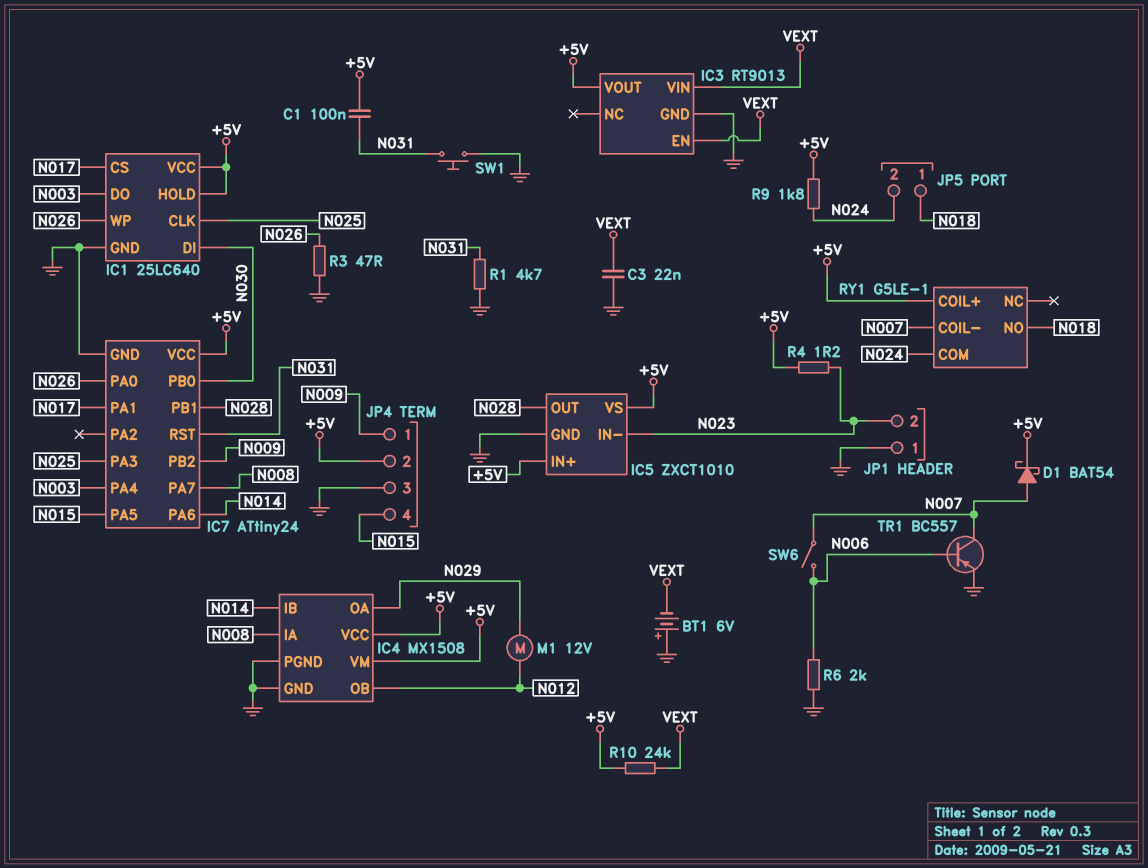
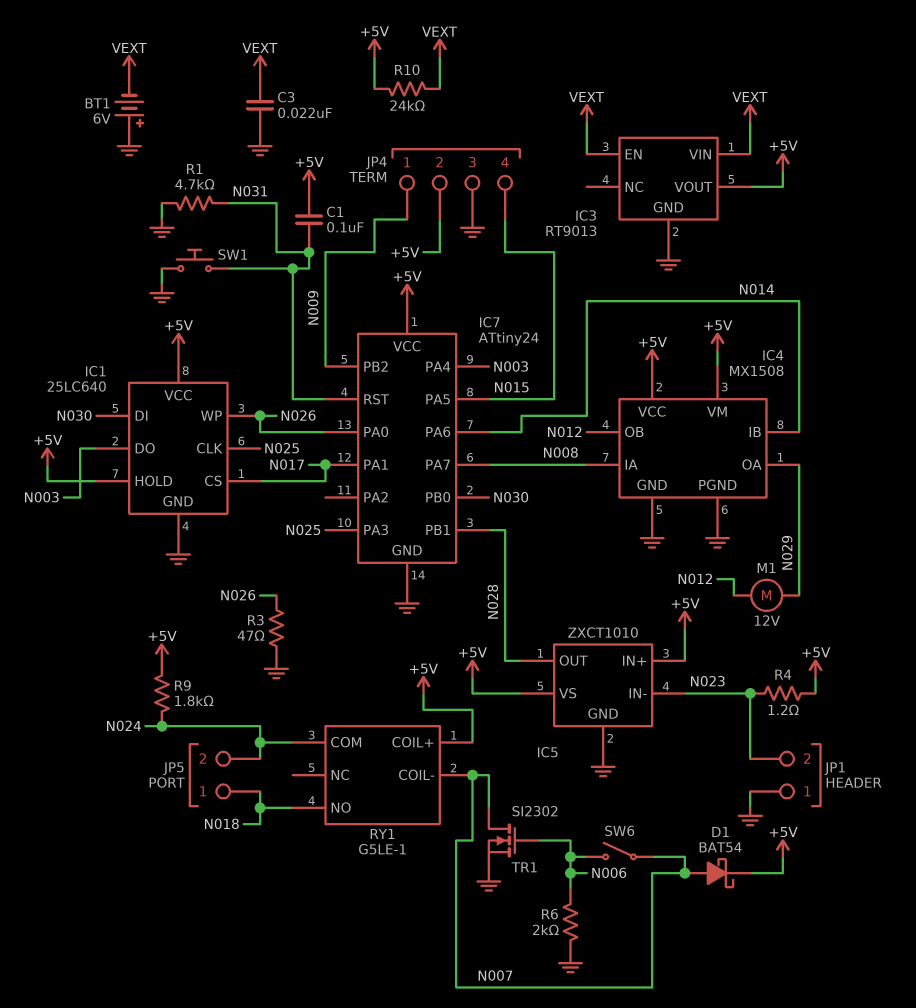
TR1: PNP BC557 (B N006, C N007, E GND) -> NMOS SI2302 (G N006, D N007, S GND)

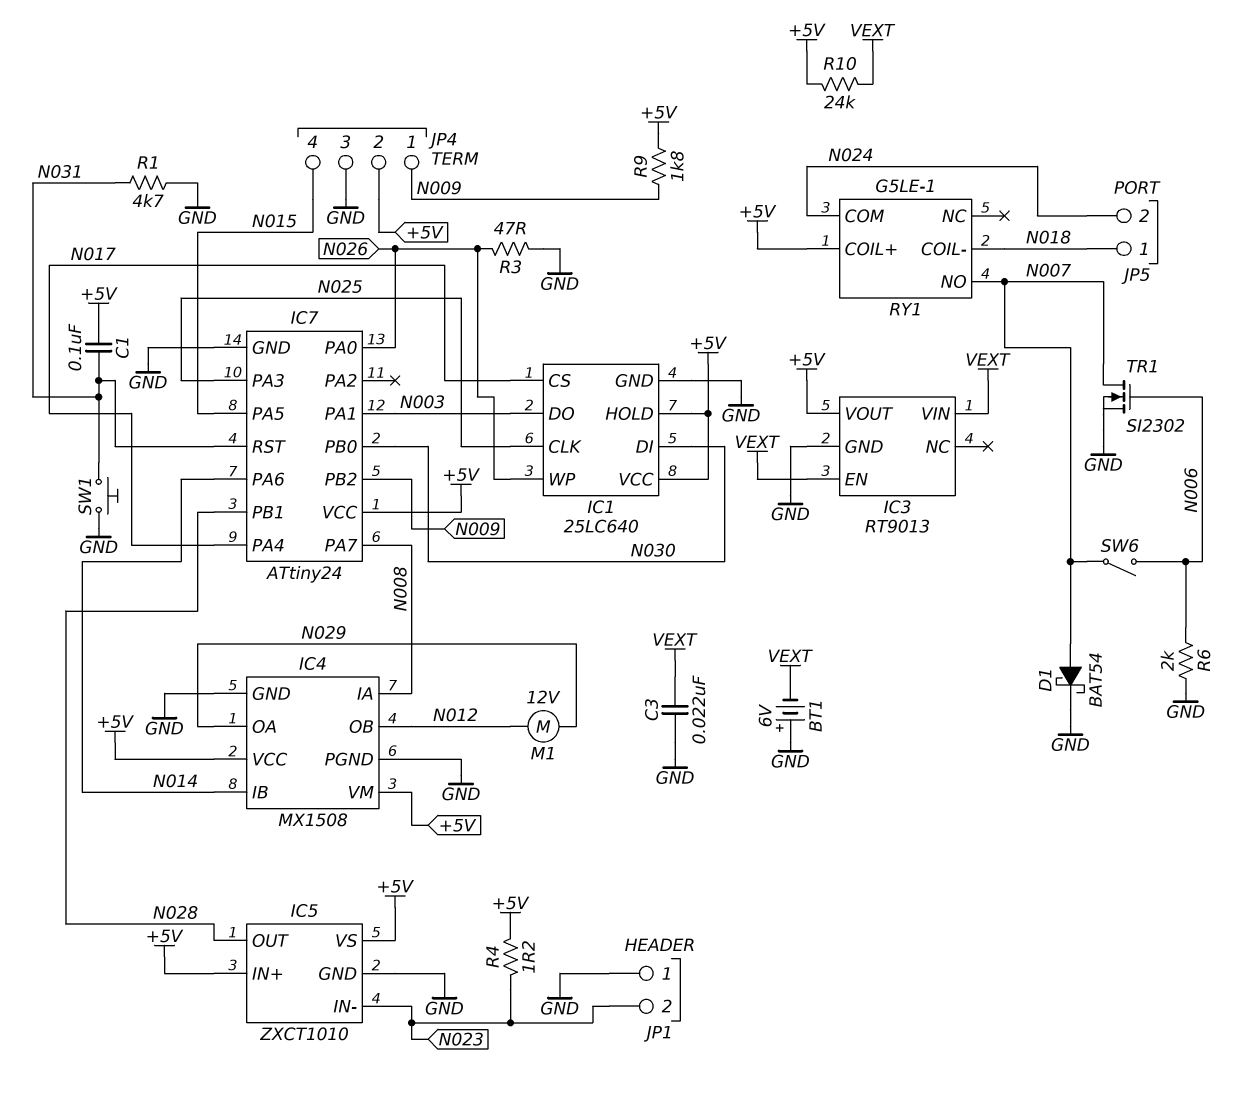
D1: schottky BAT54 (A N007, K +5V) -> schottky BAT54 (A N007, K GND)
IC7 pin PA1: N017 -> N003
IC7 pin PA4: N003 -> N017
R9: 1.8k (+5V, N024) -> 1.8k (+5V, N009)
RY1 pin COIL-: N007 -> N018
RY1 pin NO: N018 -> N007

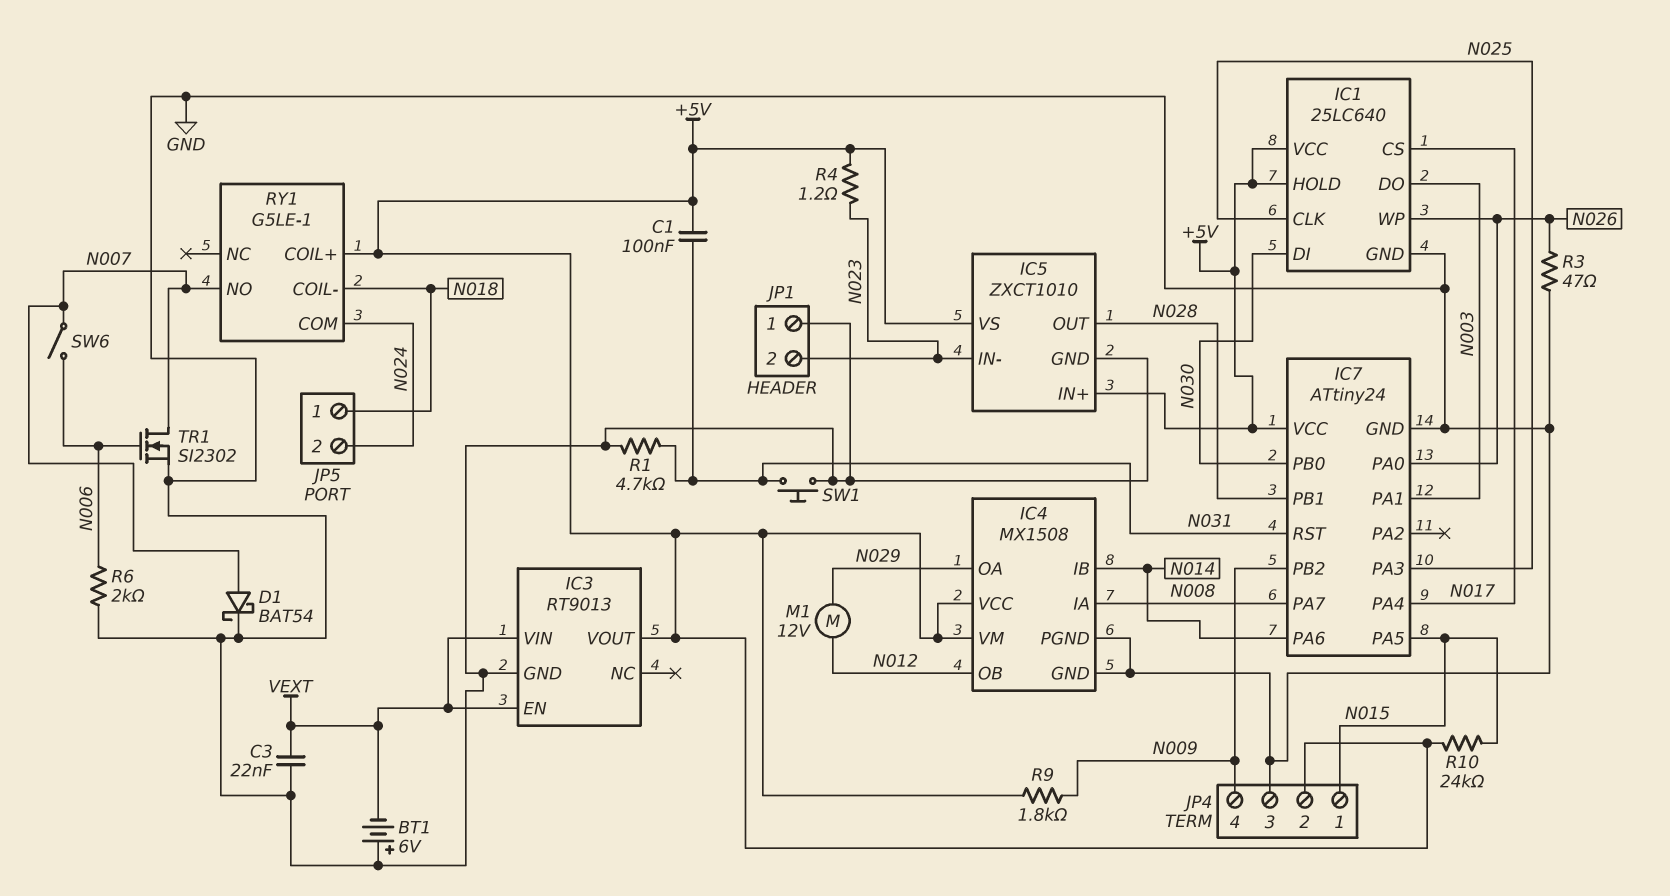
JP4 pin 1: N009 -> N015
JP4 pin 4: N015 -> N009
R10: 24k (+5V, VEXT) -> 24k (+5V, N015)

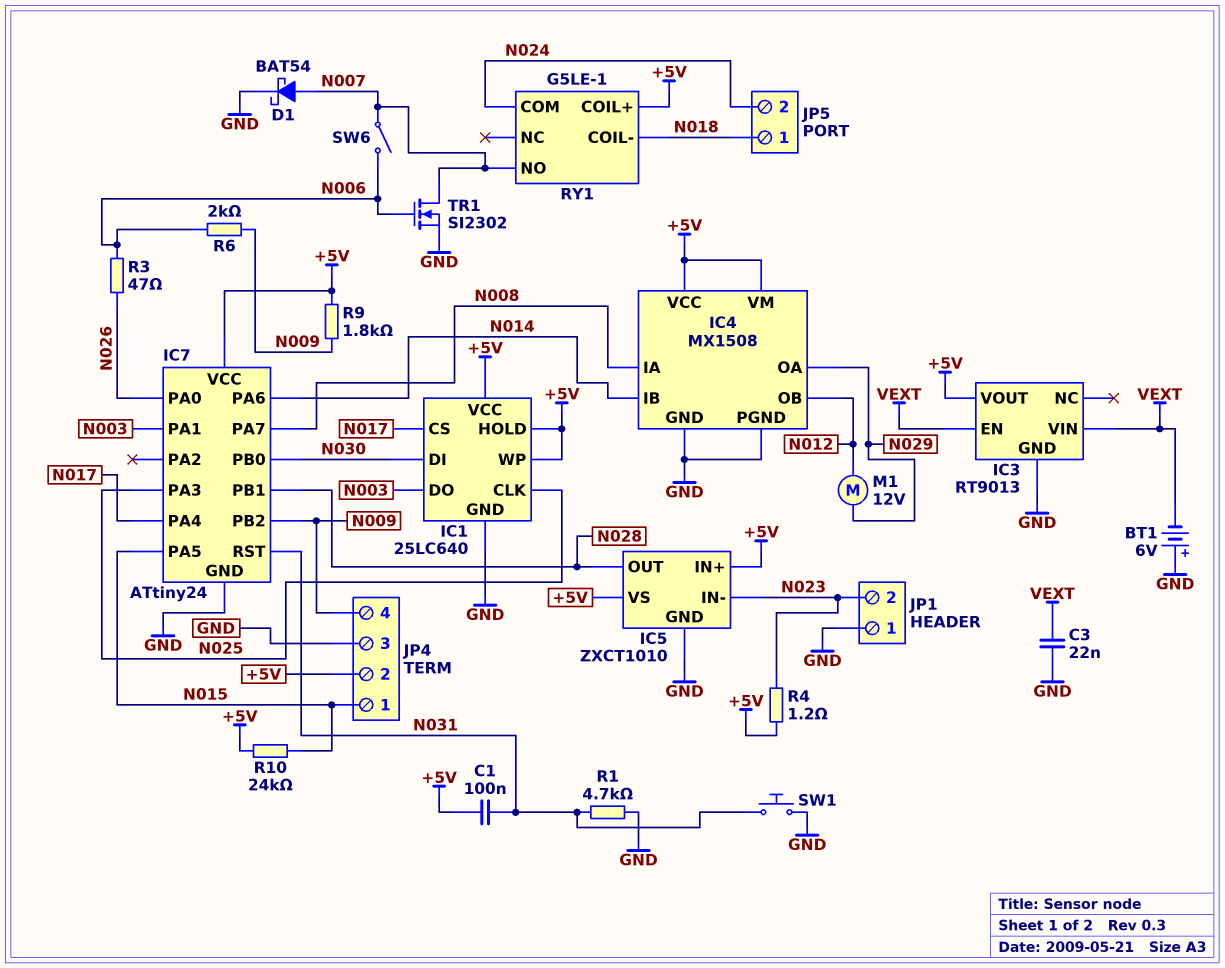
IC1 pin WP: N026 -> +5V
R3: 47 (GND, N026) -> 47 (N006, N026)
R6: 2k (GND, N006) -> 2k (N006, N009)

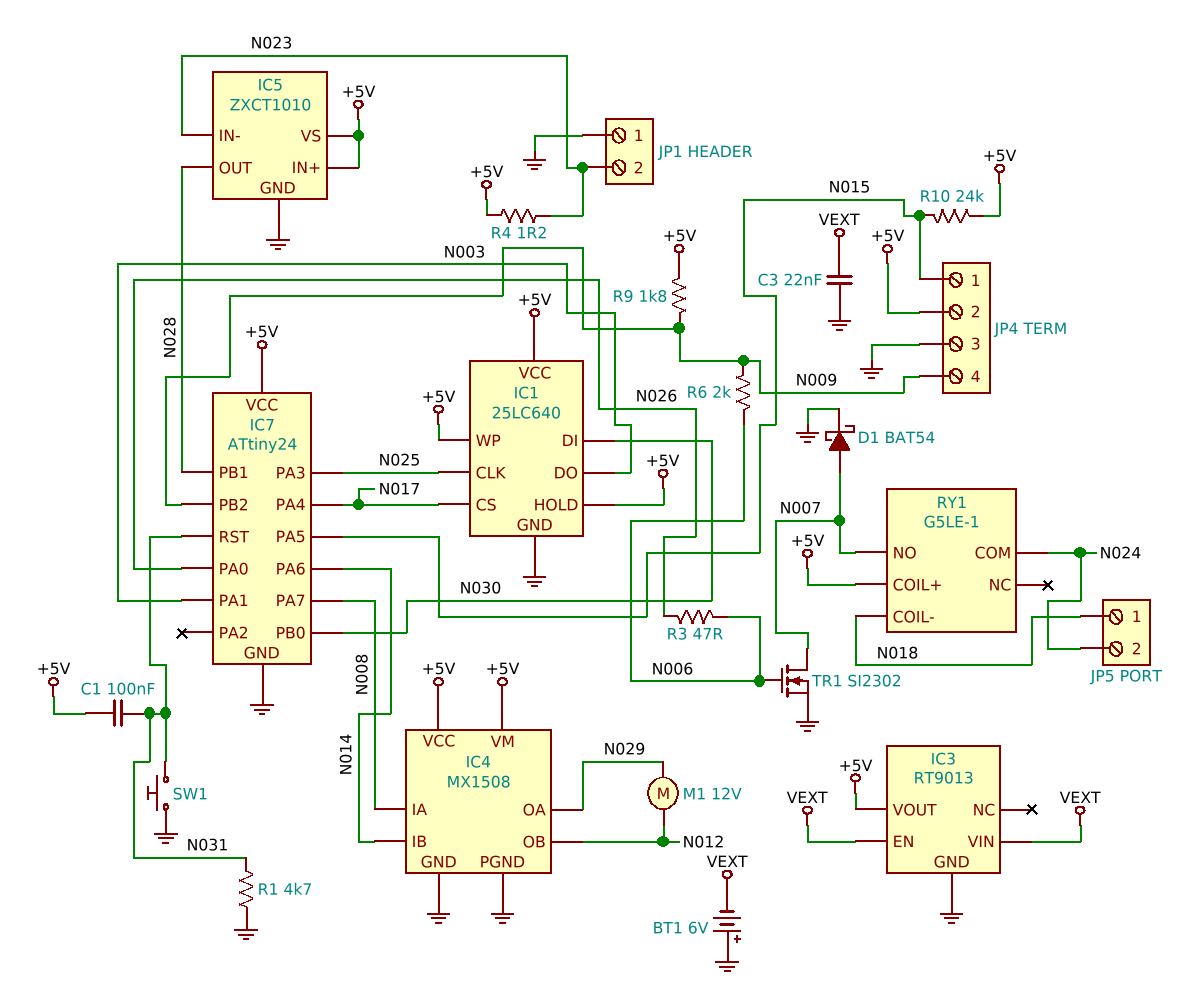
SW6: switch (N006, N007) -> none

